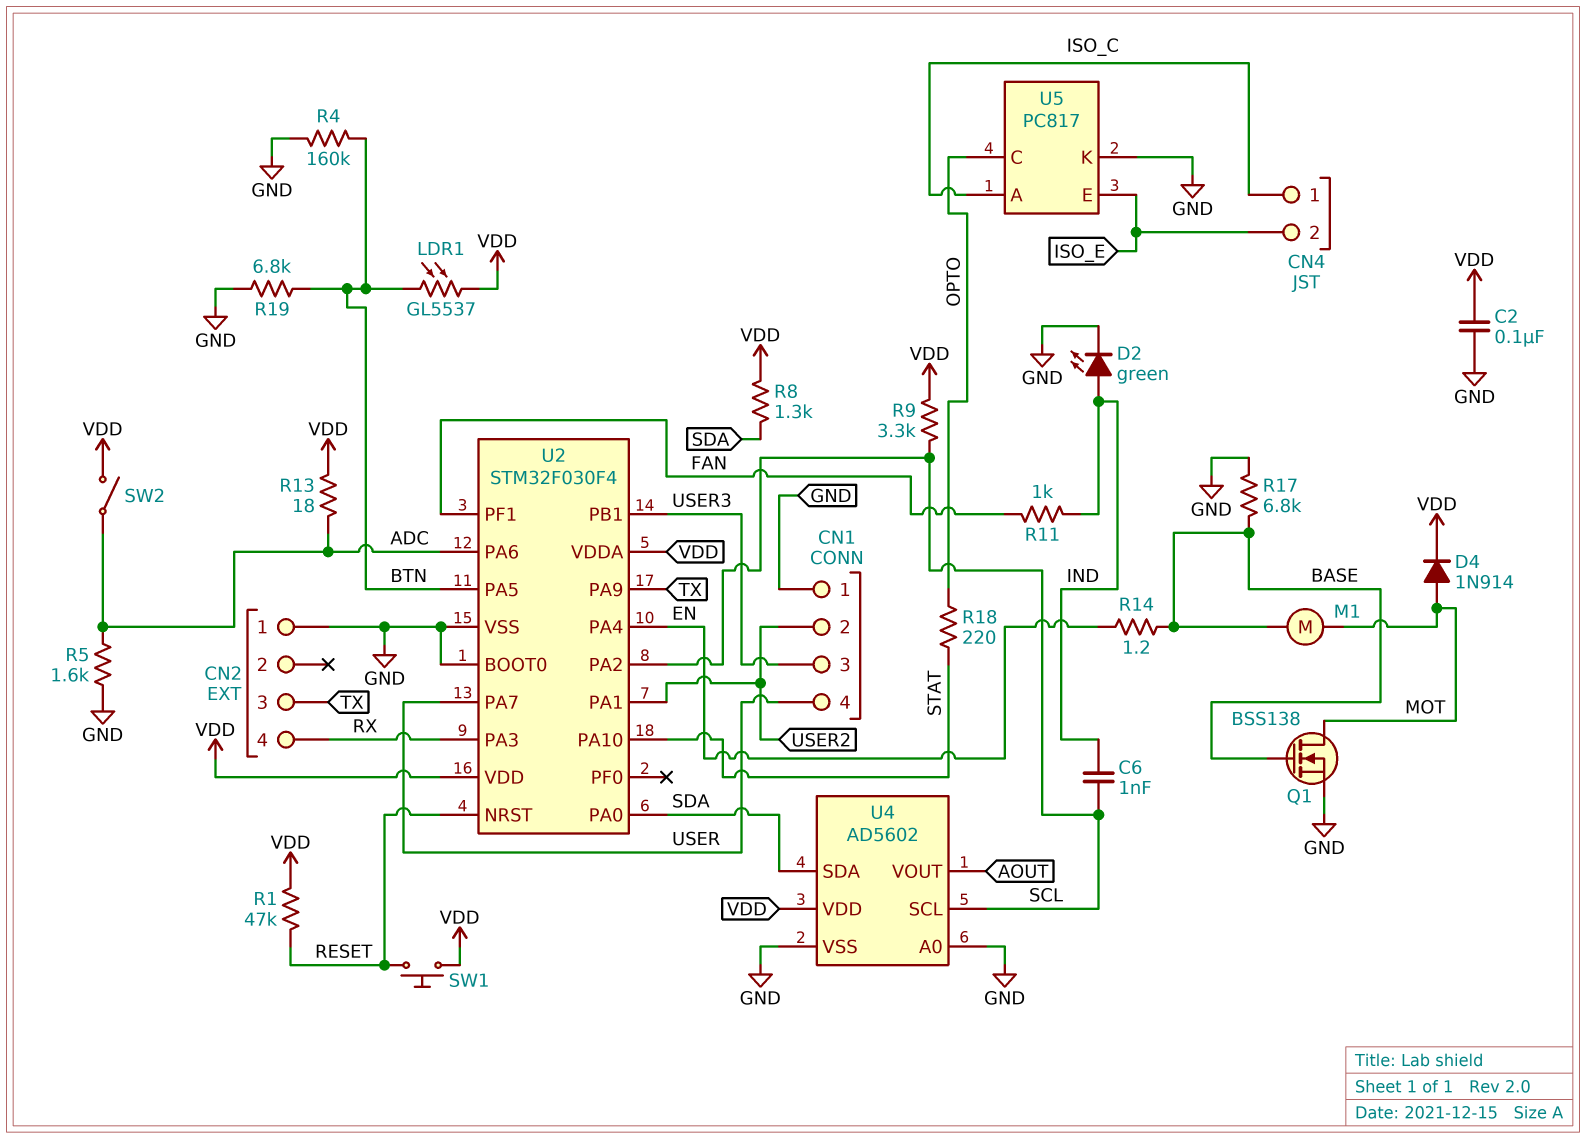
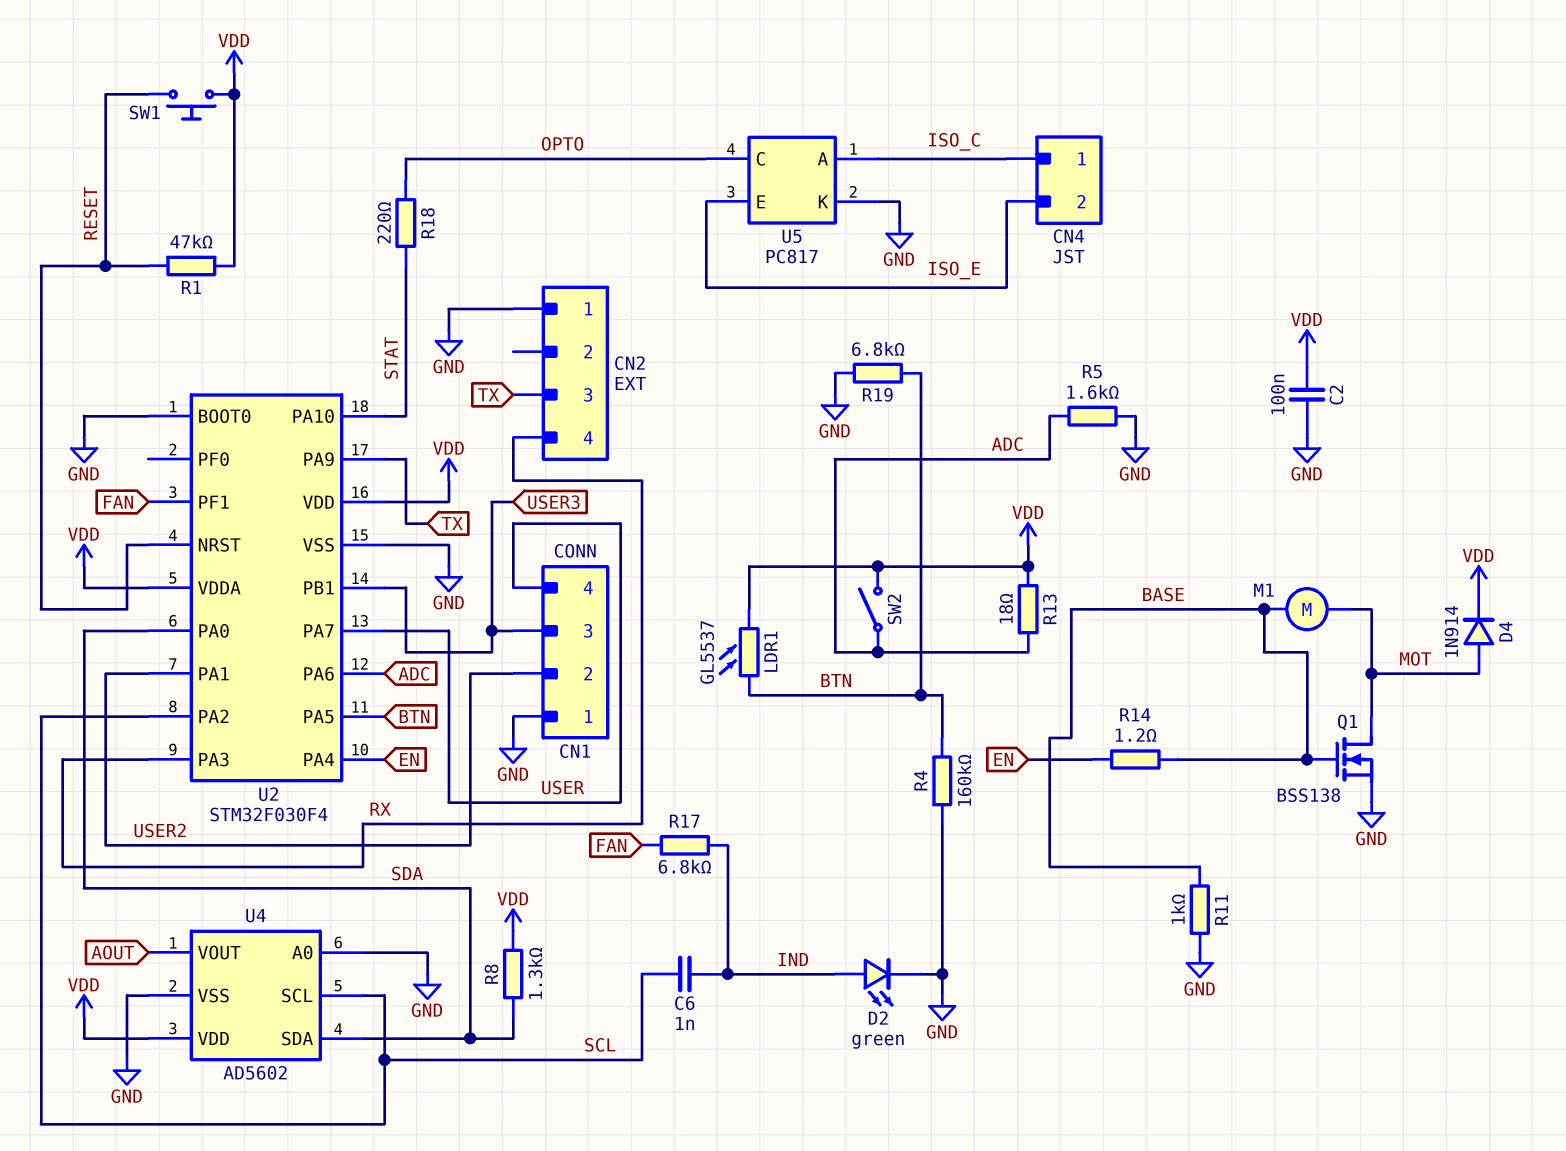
R9: 3.3k (SCL, VDD) -> none
R11: 1k (FAN, IND) -> 1k (BASE, GND)
R17: 6.8k (BASE, GND) -> 6.8k (FAN, IND)

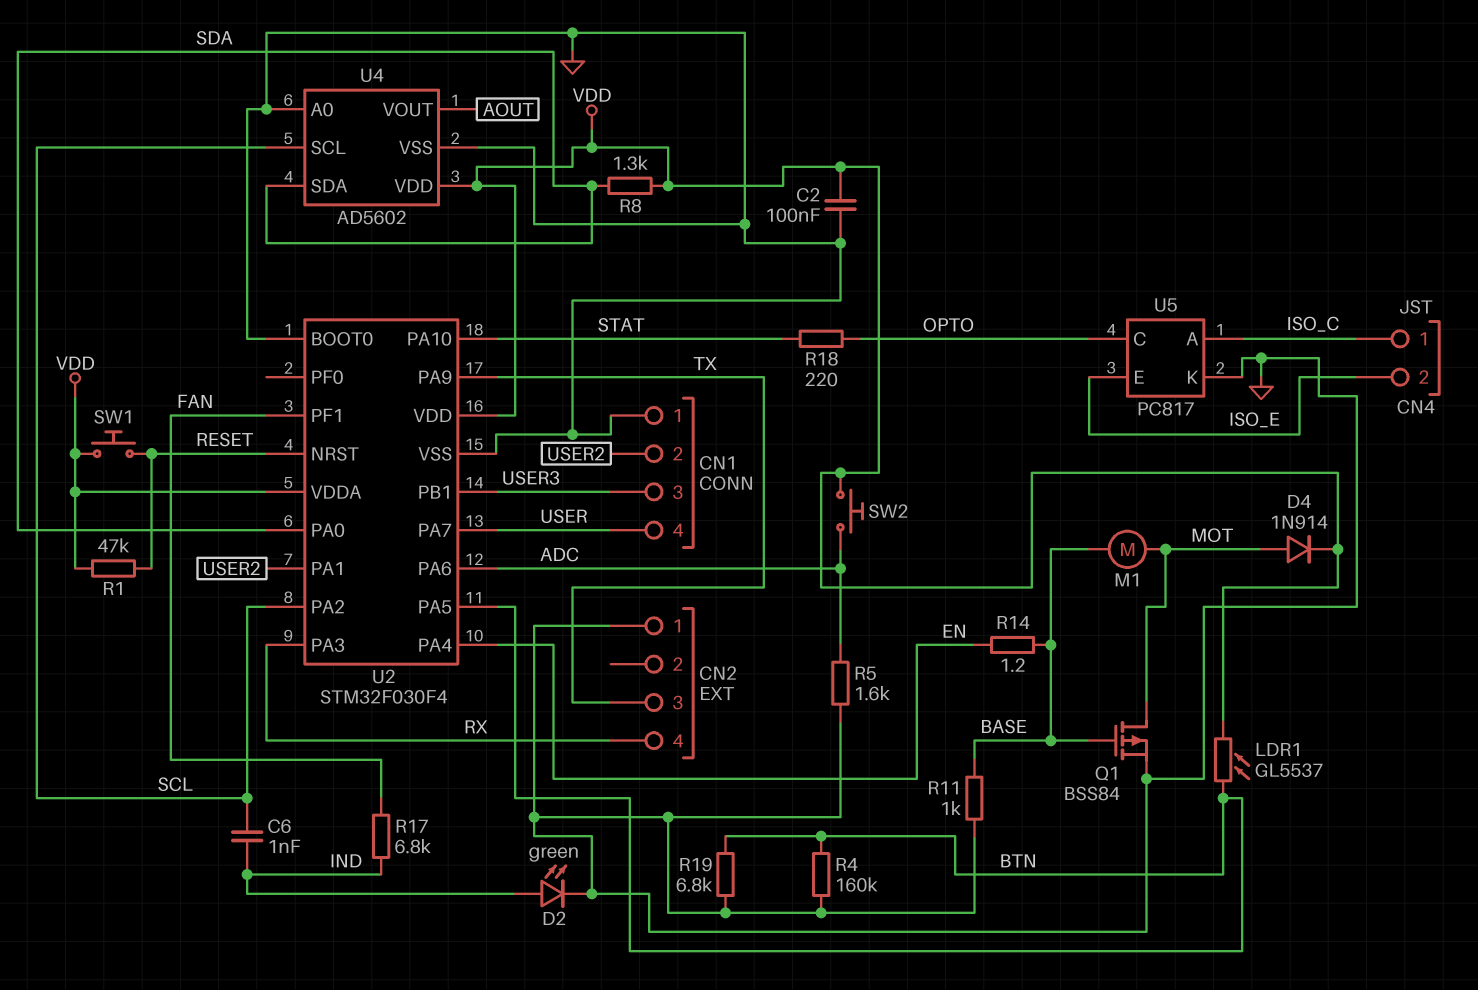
Q1: NMOS BSS138 (G BASE, D MOT, S GND) -> PMOS BSS84 (G BASE, D MOT, S GND)
R13: 18 (ADC, VDD) -> none
SW2: switch (ADC, VDD) -> button (ADC, VDD)

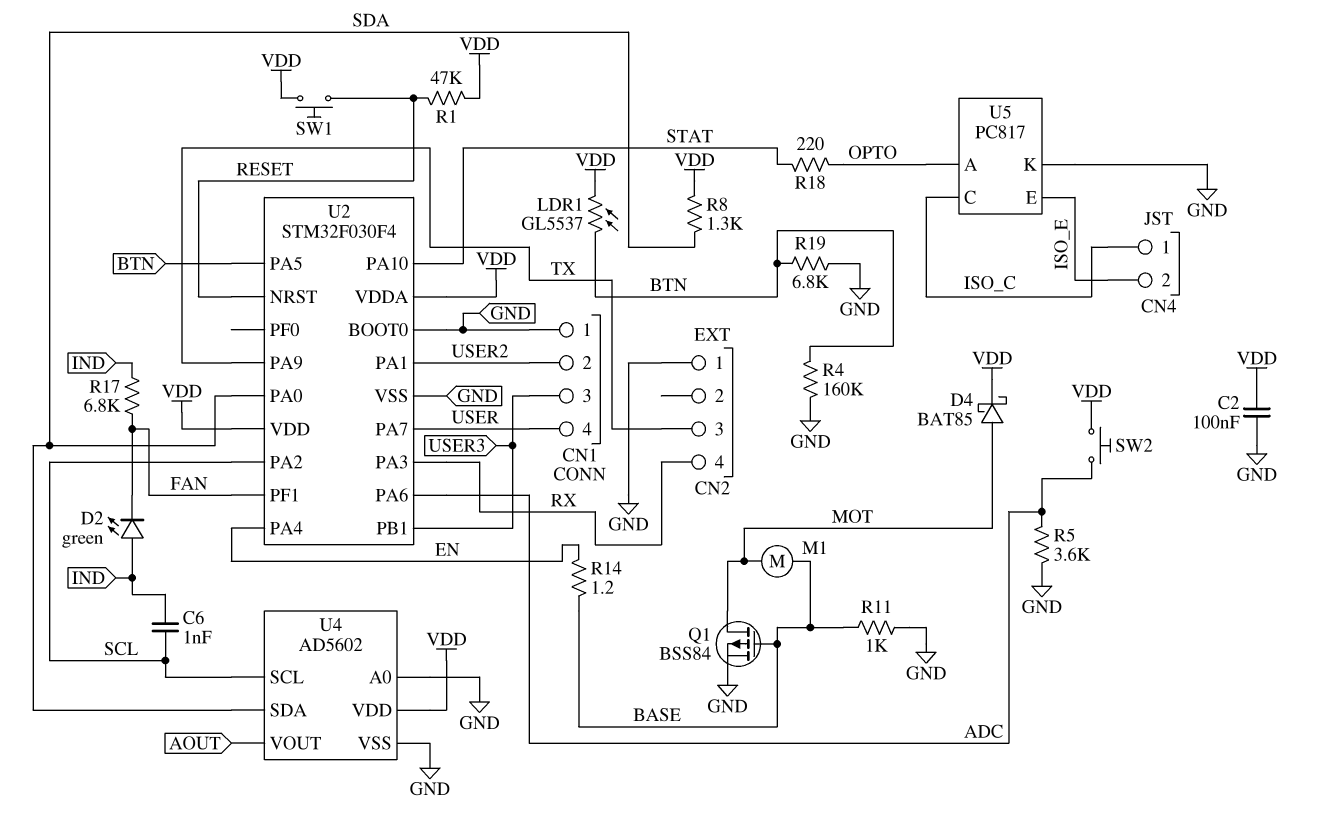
D2: LED green (A IND, K GND) -> LED green (A IND, K FAN)
D4: diode 1N914 (A MOT, K VDD) -> schottky BAT85 (A MOT, K VDD)
R5: 1.6k (ADC, GND) -> 3.6k (ADC, GND)
U5 pin A: ISO_C -> OPTO
U5 pin C: OPTO -> ISO_C

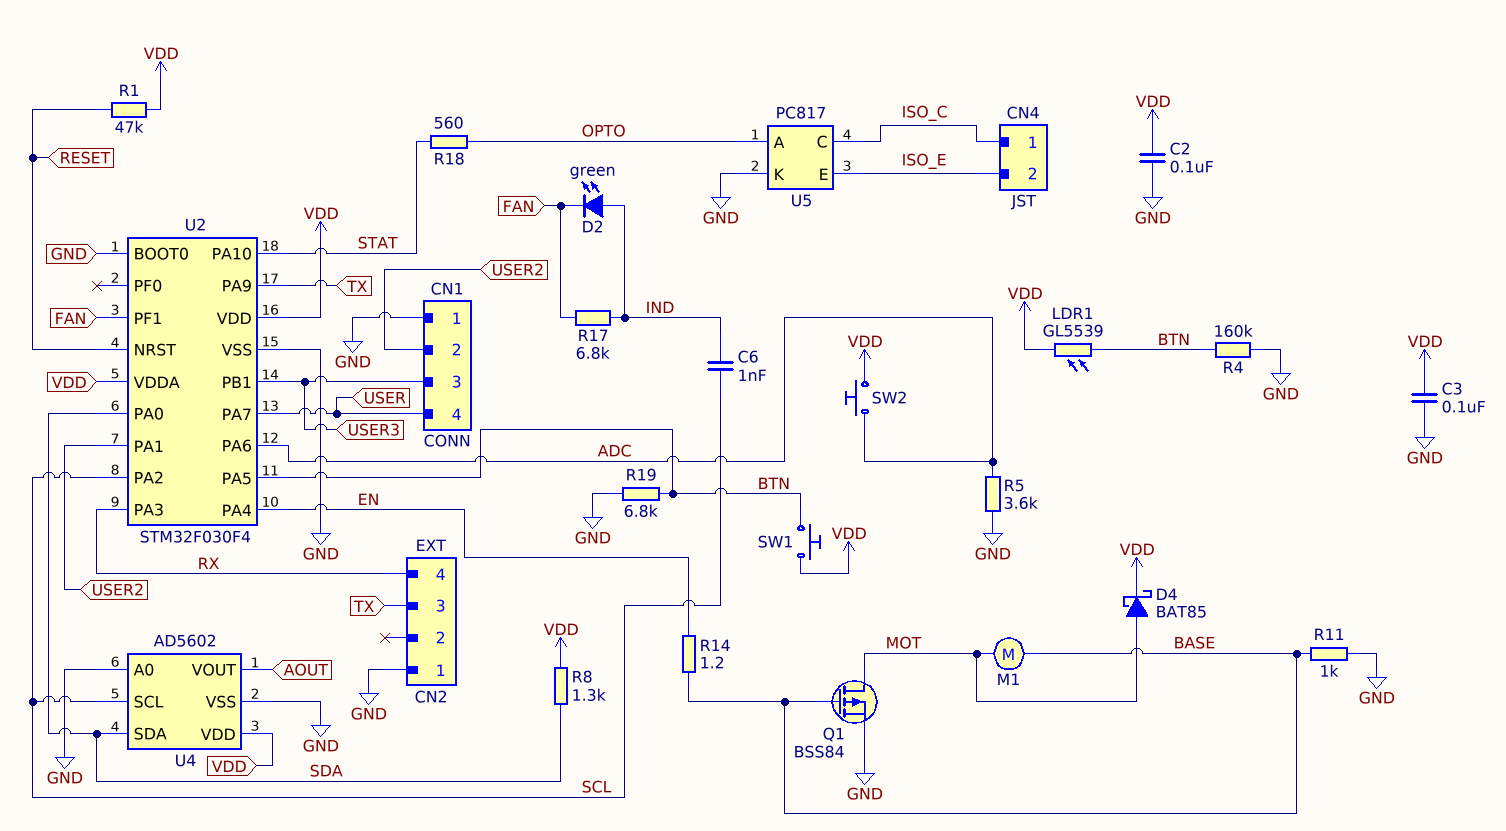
C3: none -> 100nF (GND, VDD)
LDR1: GL5537 (BTN, VDD) -> GL5539 (BTN, VDD)
R18: 220 (OPTO, STAT) -> 560 (OPTO, STAT)
SW1: button (RESET, VDD) -> button (BTN, VDD)

